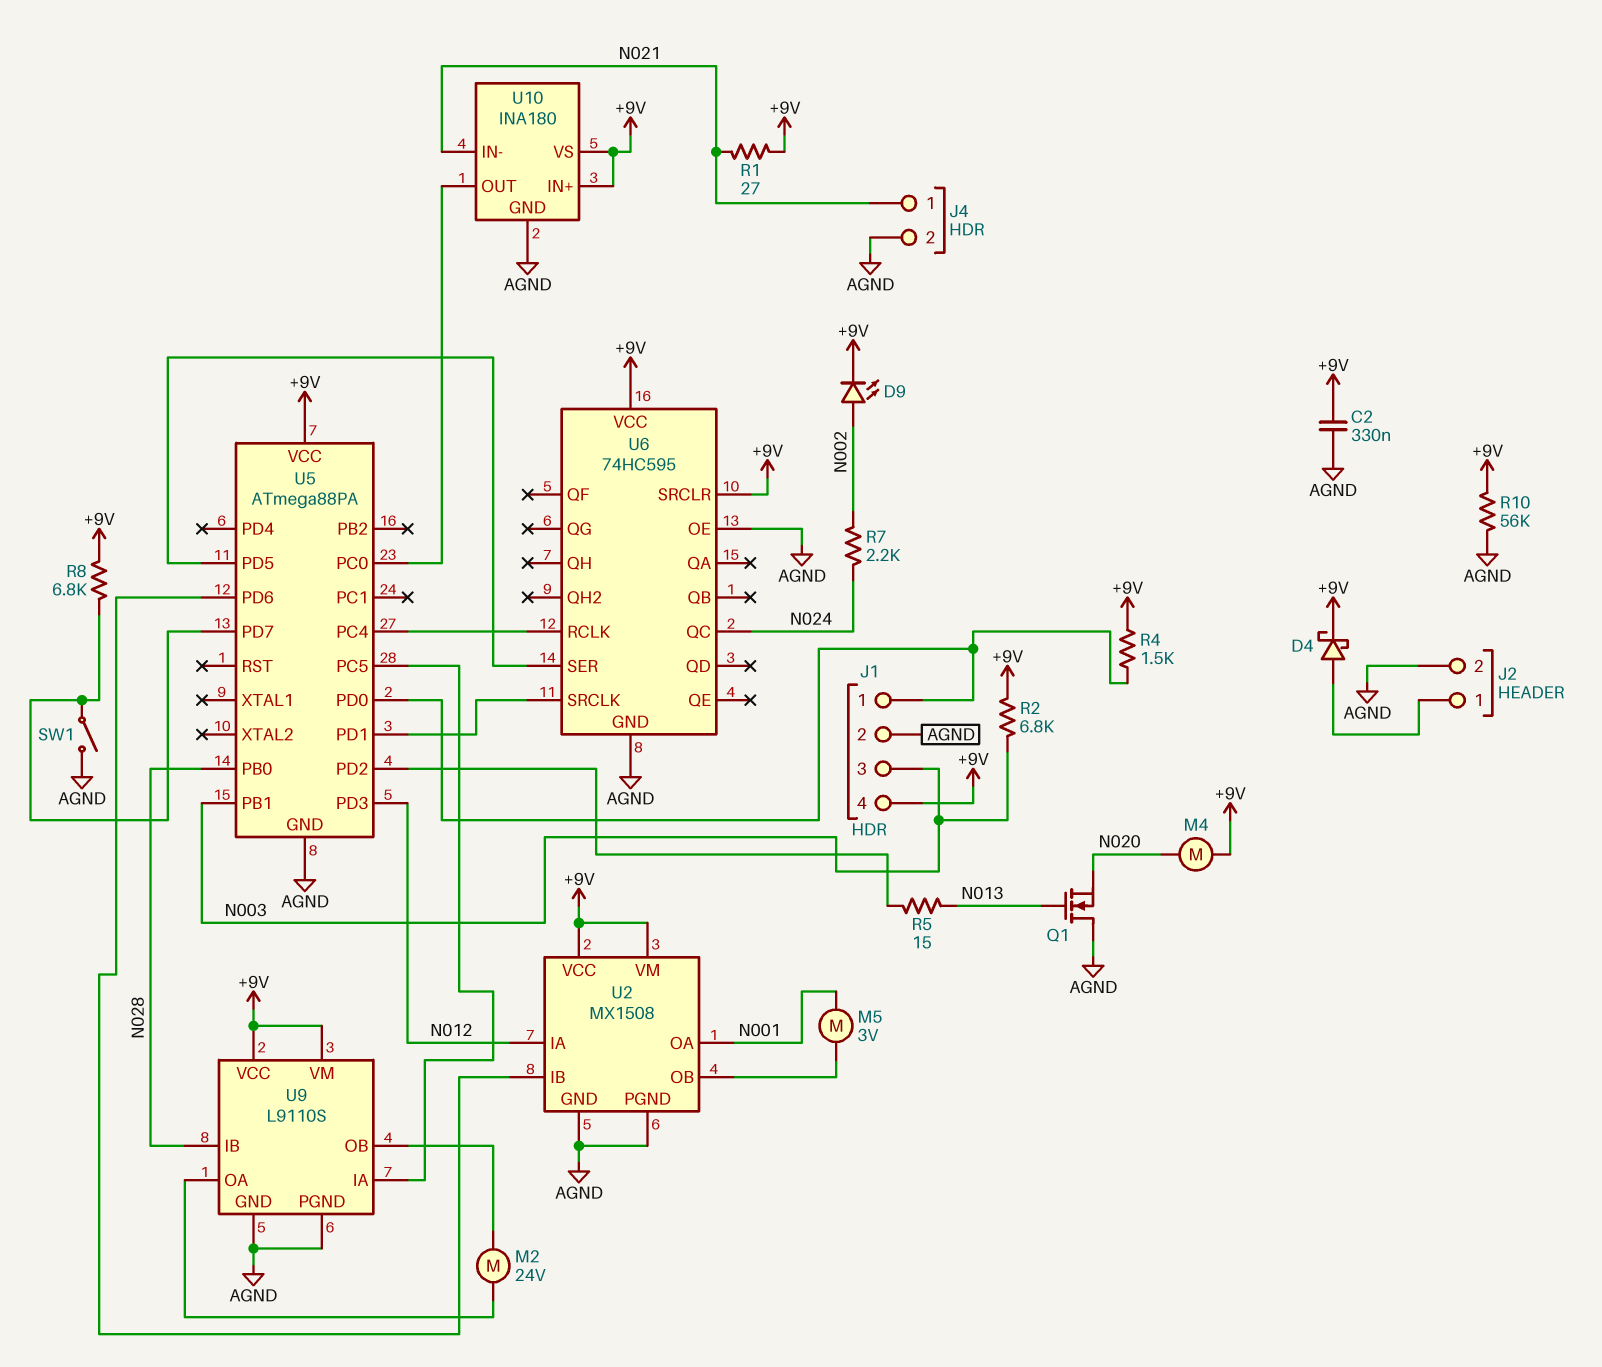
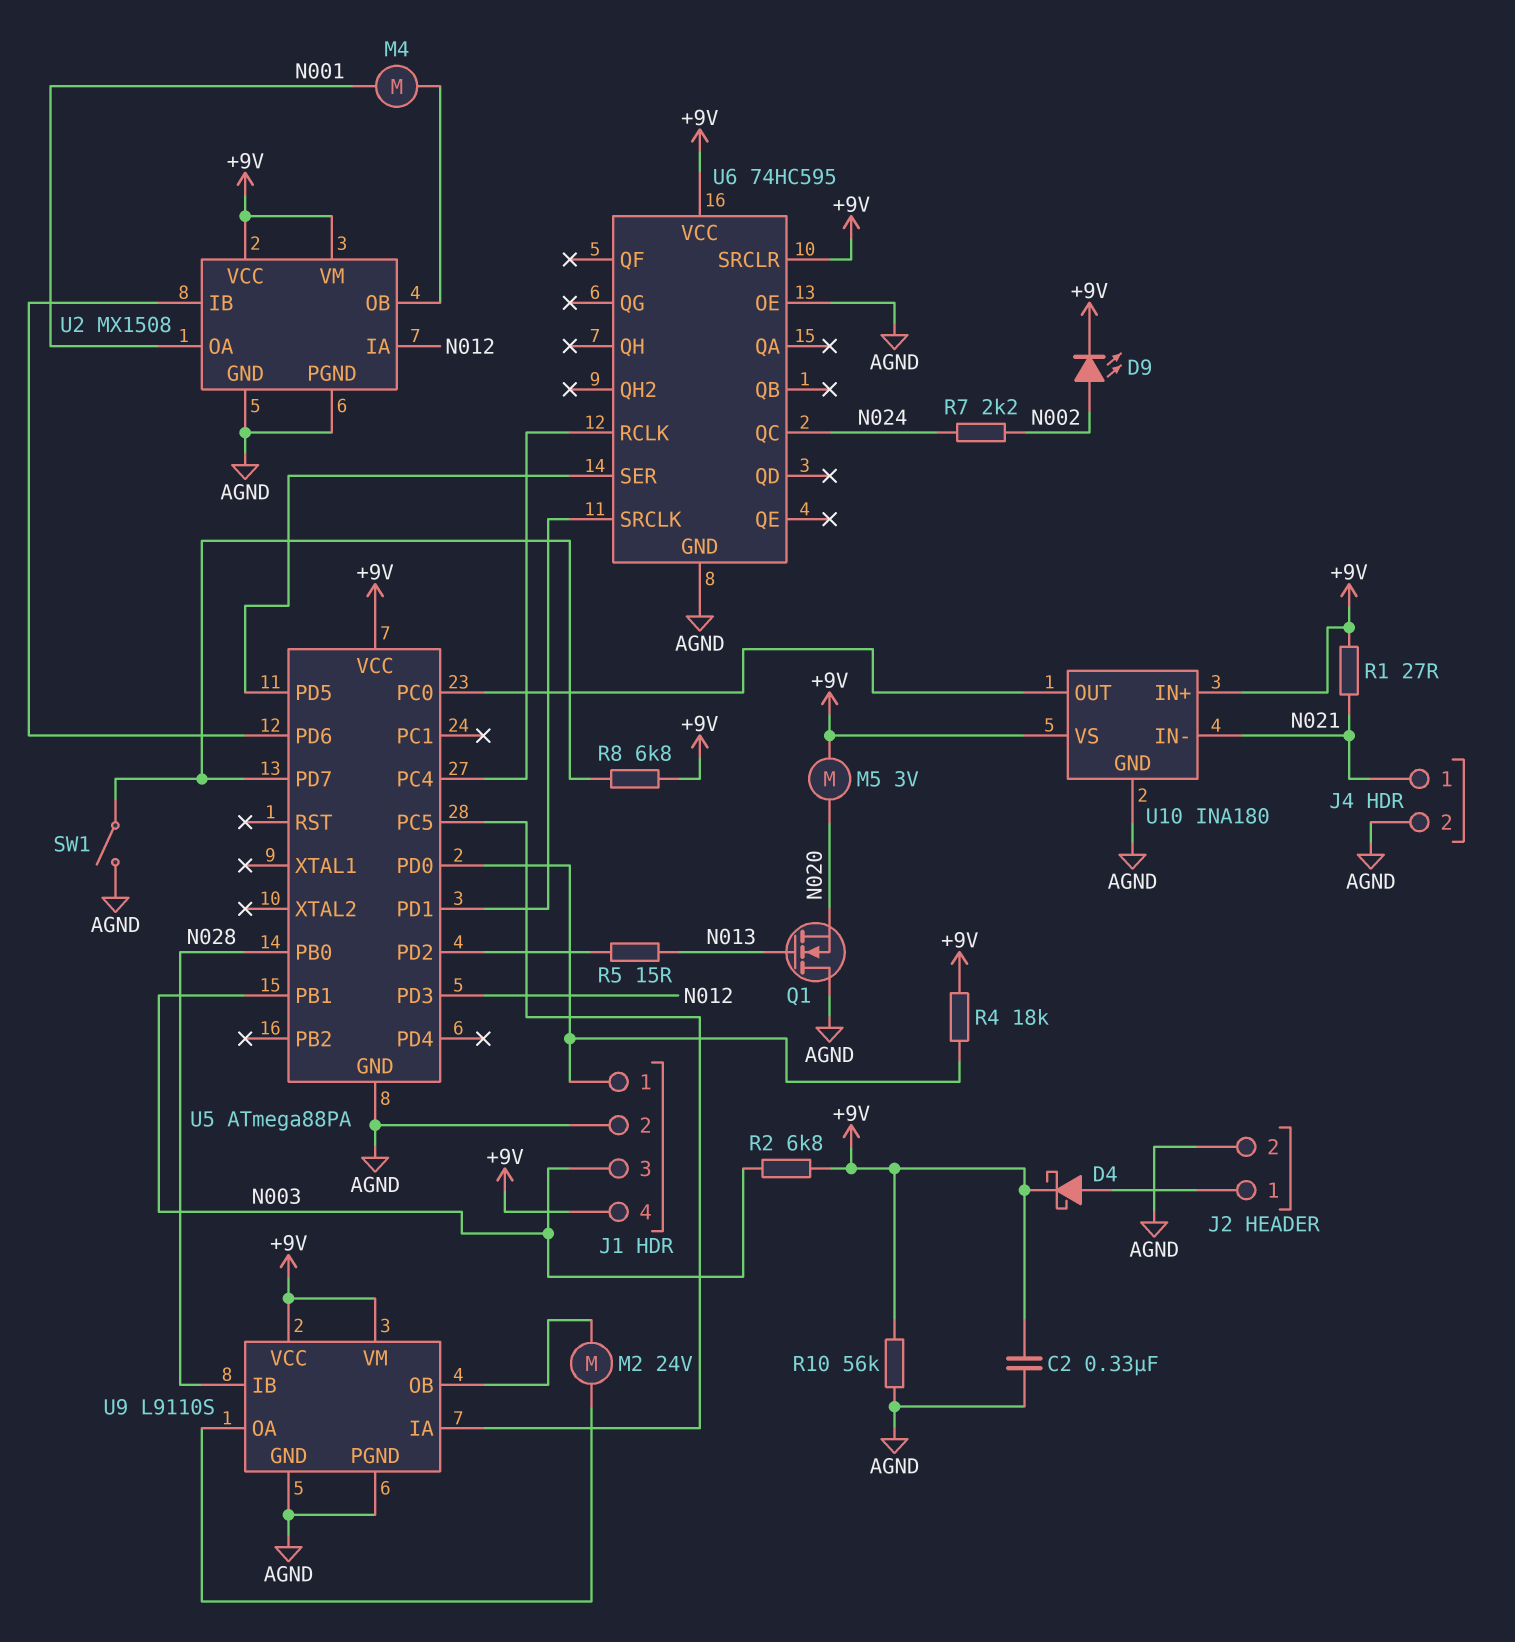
M4: motor (+9V, N020) -> motor (N001, U2/OB)
M5: motor 3V (N001, U2/OB) -> motor 3V (+9V, N020)
R4: 1.5k (+9V, J1/1) -> 18k (+9V, J1/1)

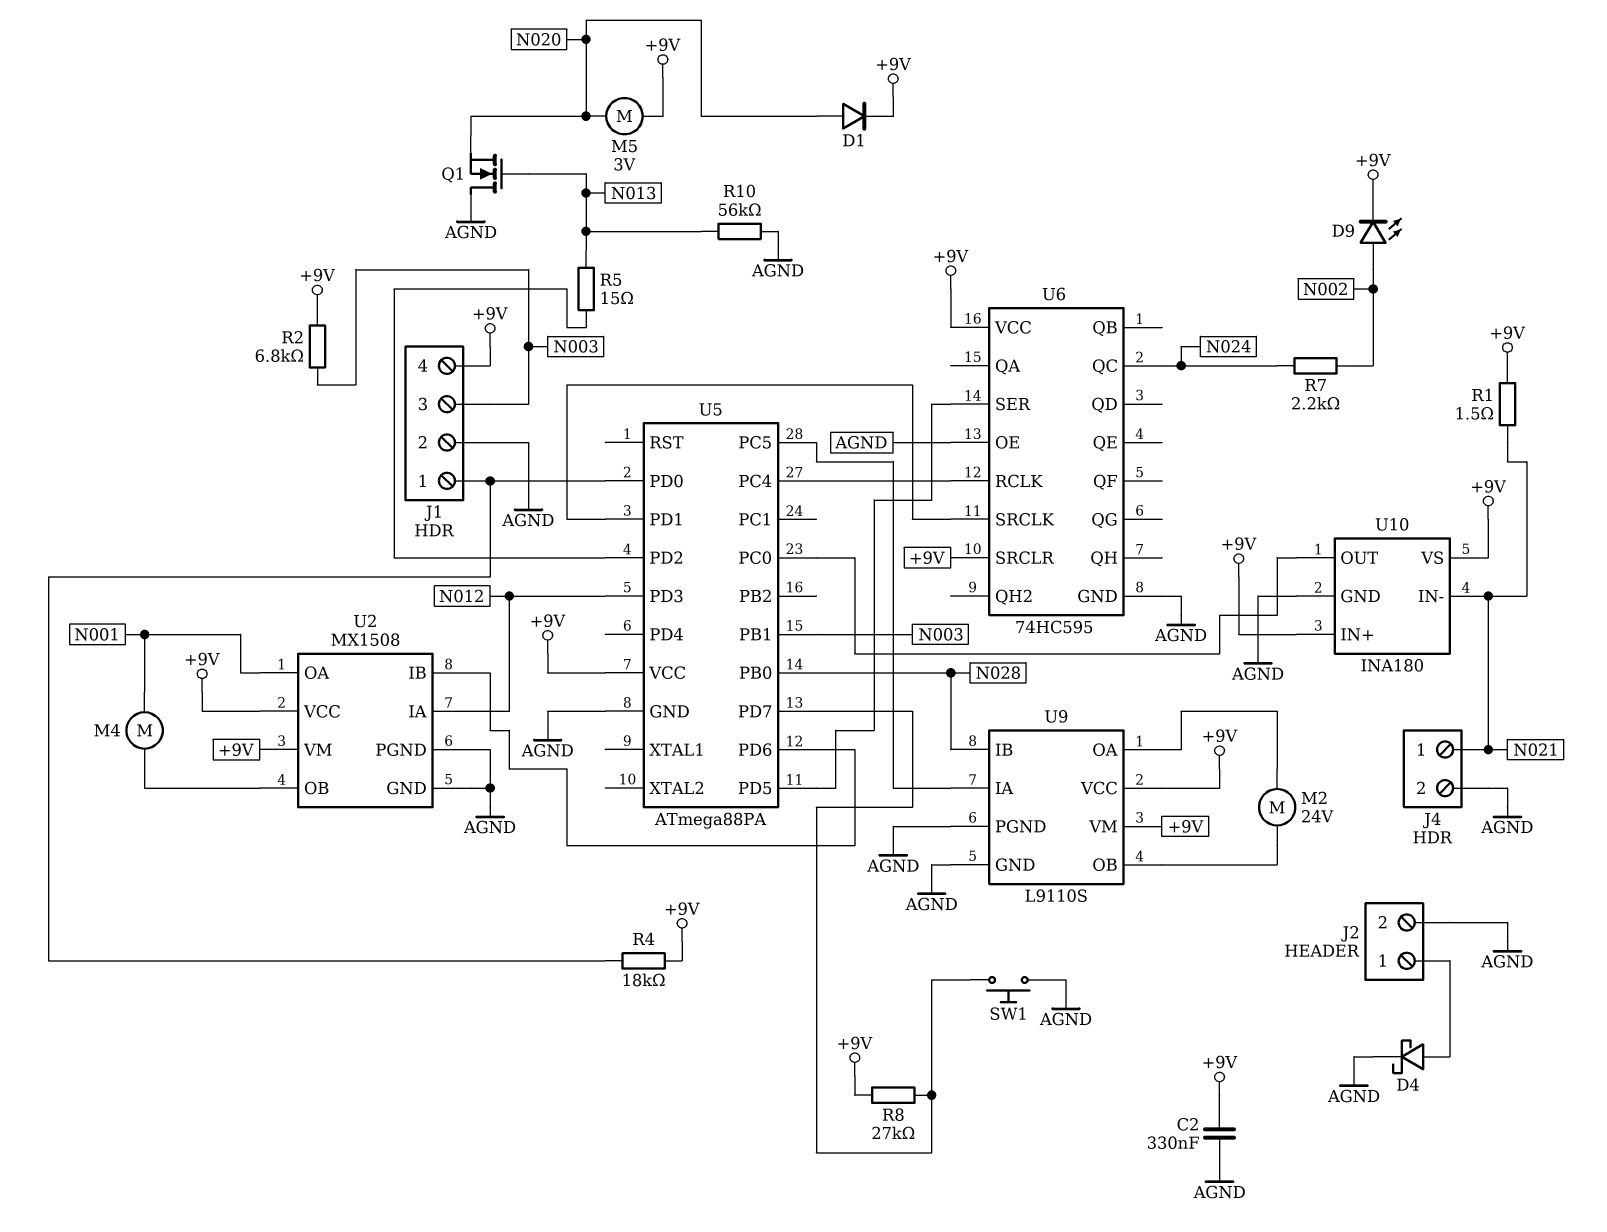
D1: none -> diode (A N020, K +9V)
D4: schottky (A J2/1, K +9V) -> schottky (A J2/1, K AGND)
R1: 27 (+9V, N021) -> 1.5 (+9V, N021)
R8: 6.8k (+9V, U5/PD7) -> 27k (+9V, U5/PD7)
R10: 56k (+9V, AGND) -> 56k (AGND, N013)
SW1: switch (AGND, U5/PD7) -> button (AGND, U5/PD7)

